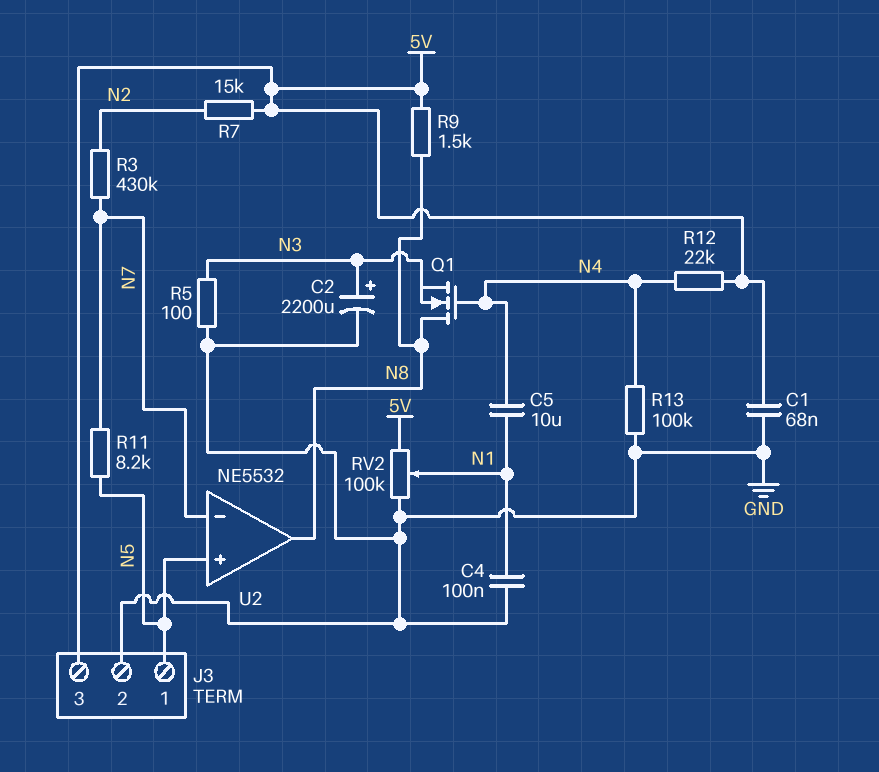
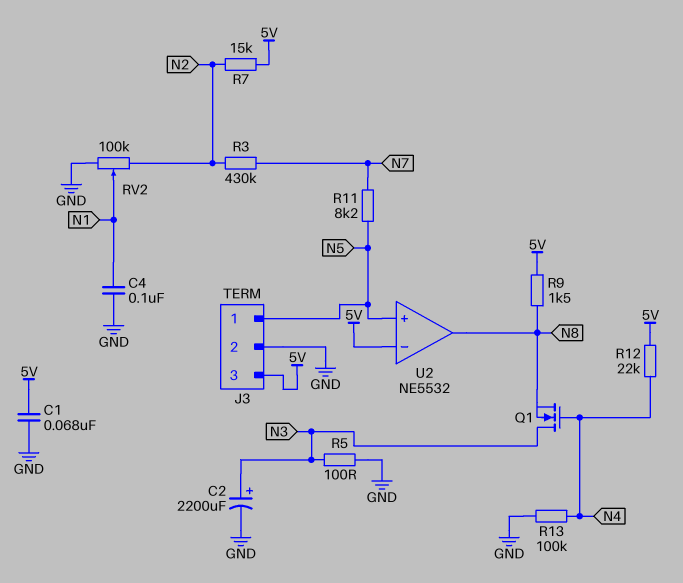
C5: 10uF (N1, N4) -> none
Q1: NMOS (G N4, D N8, S N3) -> NMOS (G N4, D N3, S N8)
RV2: 100k (5V, GND, wiper N1) -> 100k (GND, N2, wiper N1)
U2 pin in-: N7 -> 5V

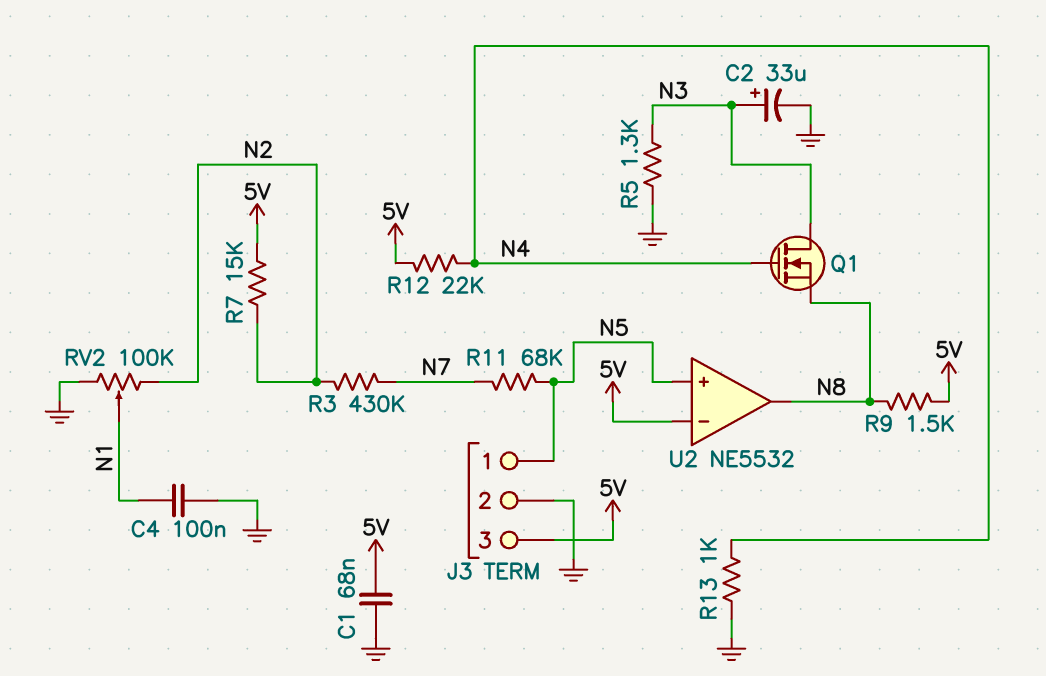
C2: 2200uF (plus N3, minus GND) -> 33uF (plus N3, minus GND)
R5: 100 (GND, N3) -> 1.3k (GND, N3)
R11: 8.2k (N5, N7) -> 68k (N5, N7)
R13: 100k (GND, N4) -> 1k (GND, N4)

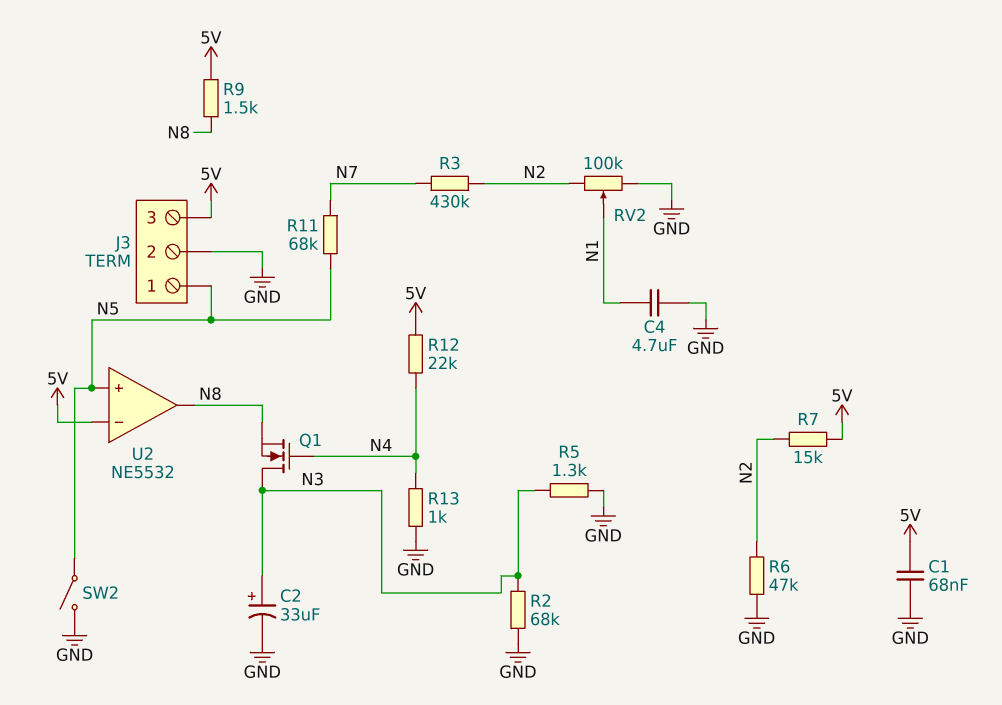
C4: 100nF (GND, N1) -> 4.7uF (GND, N1)
R2: none -> 68k (GND, N3)
R6: none -> 47k (GND, N2)
SW2: none -> switch (GND, N5)

